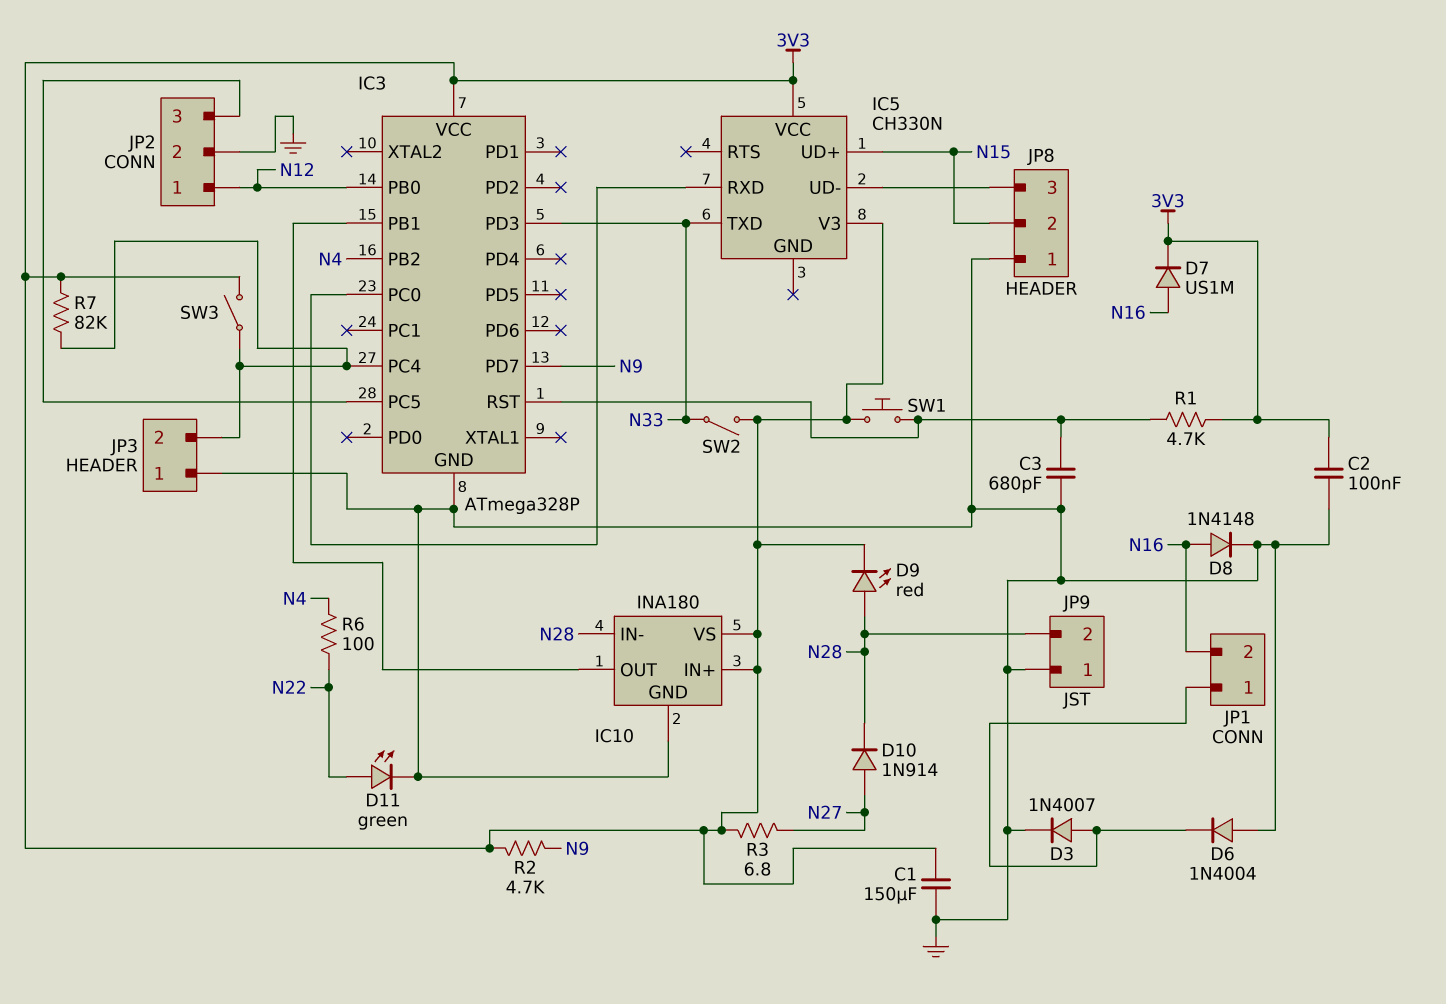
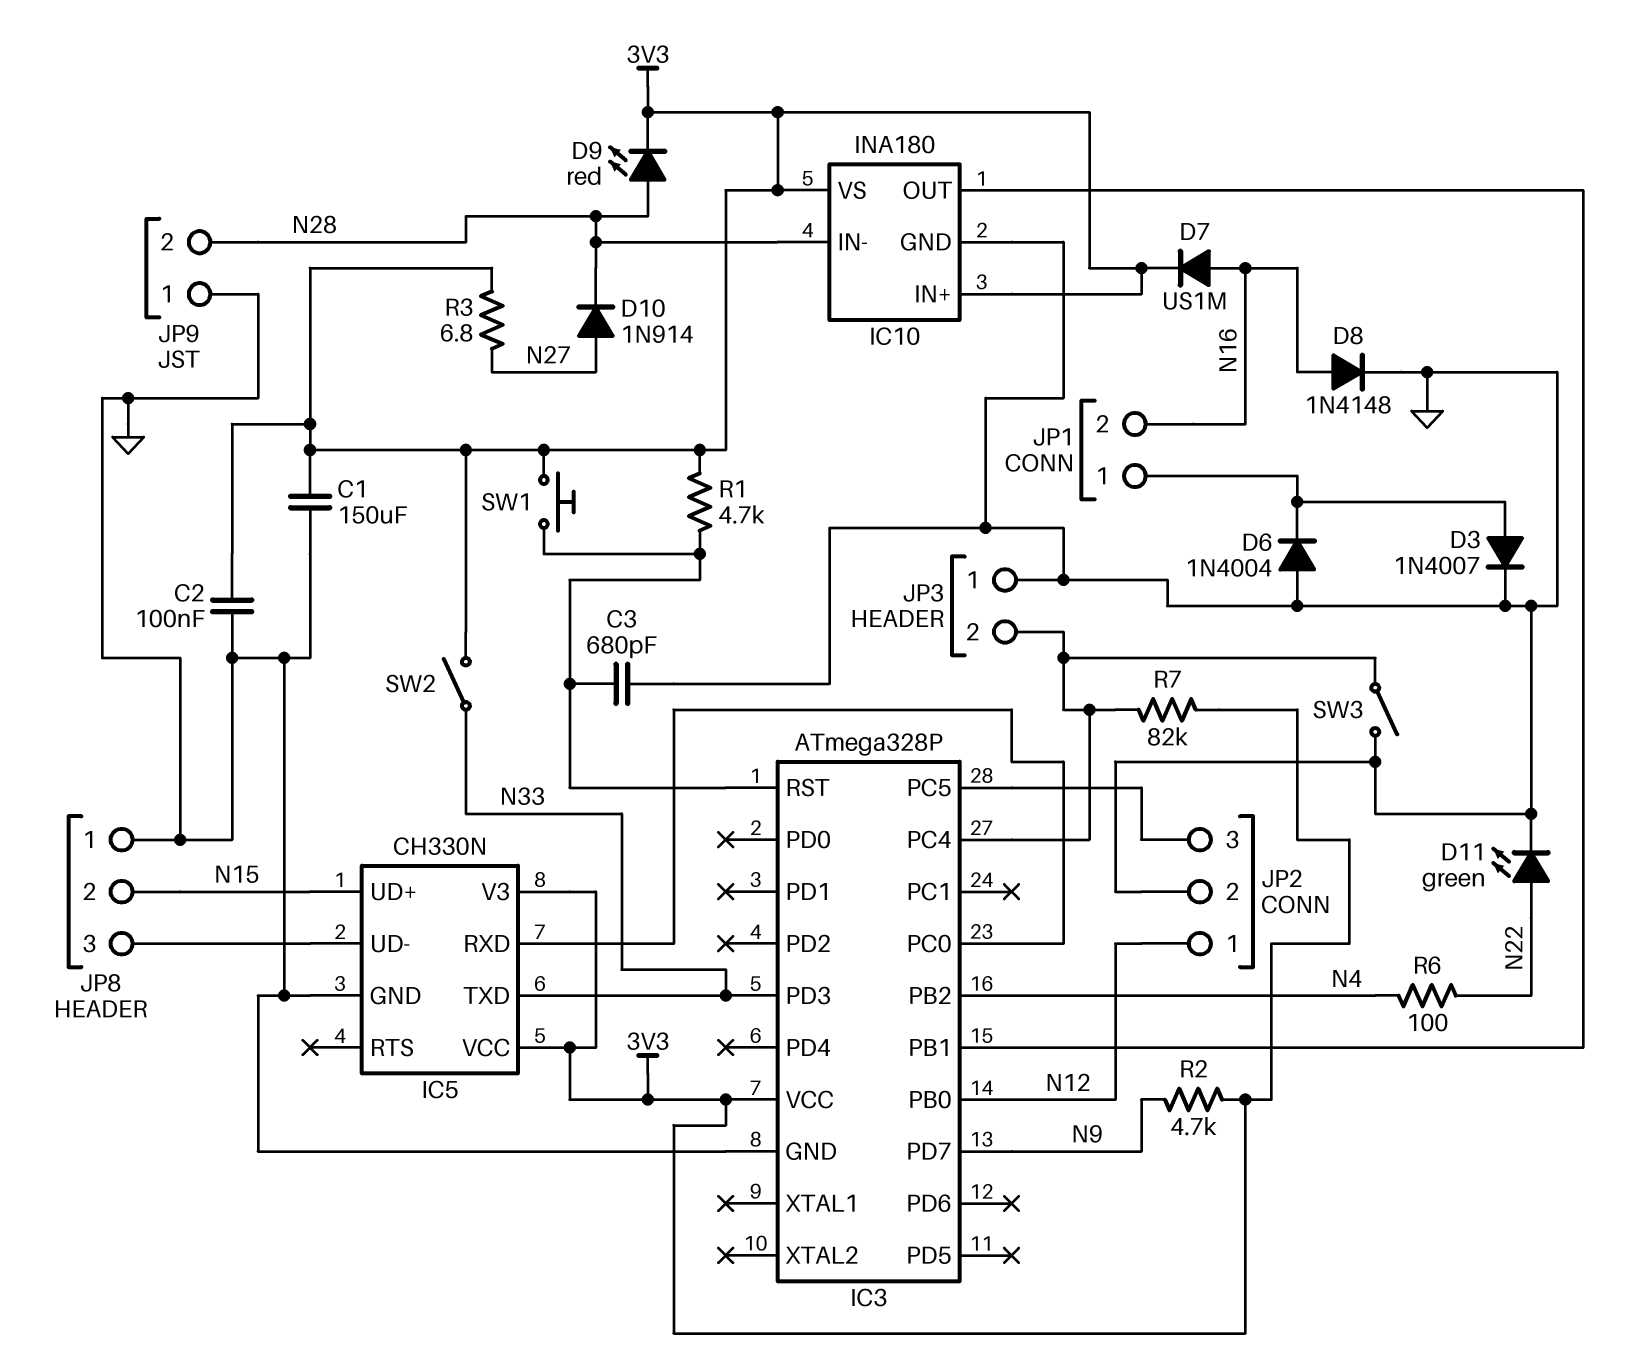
IC5 pin GND: none -> GND
SW3: switch (3V3, IC3/PC4) -> switch (GND, IC3/PC4)

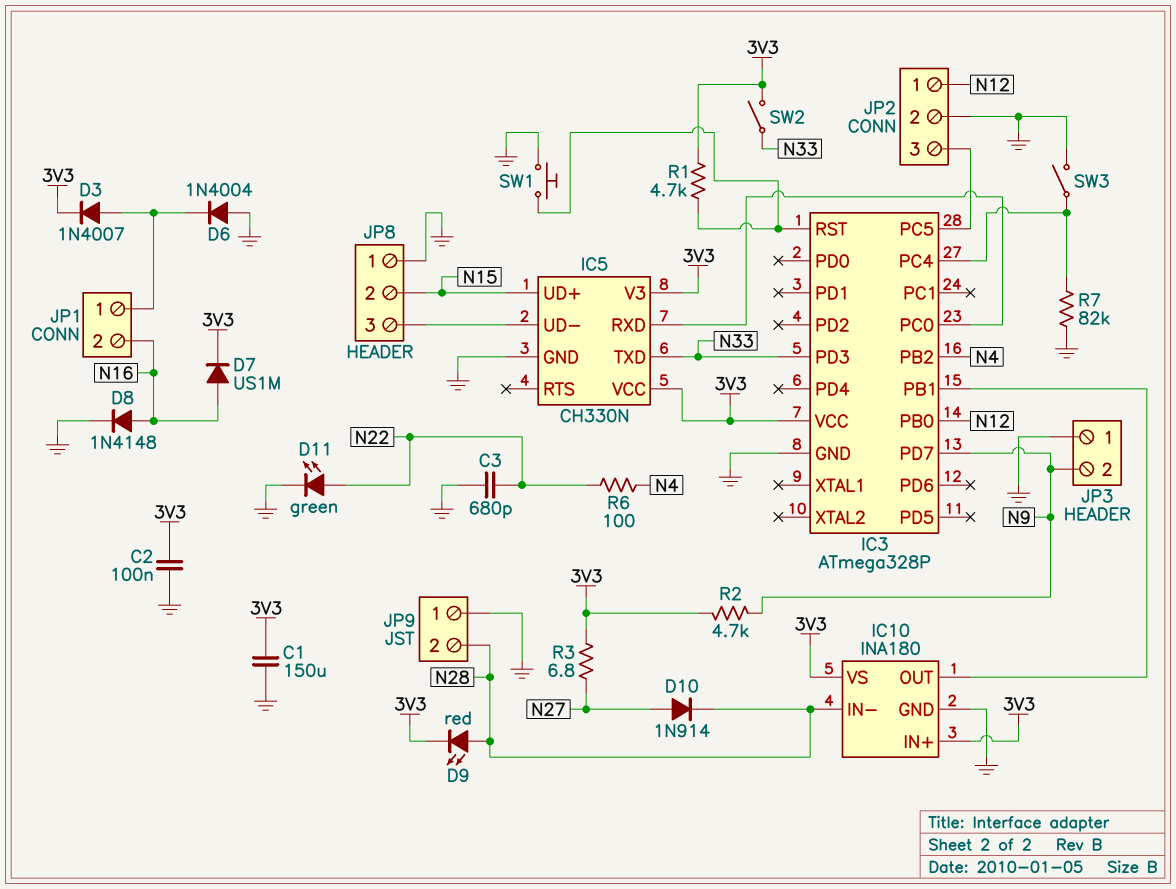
C3: 680pF (GND, IC3/RST) -> 680pF (GND, N22)
D3: diode 1N4007 (A JP1/1, K GND) -> diode 1N4007 (A JP1/1, K 3V3)
JP3 pin 2: IC3/PC4 -> N9
R7: 82k (3V3, IC3/PC4) -> 82k (GND, IC3/PC4)
SW1: button (3V3, IC3/RST) -> button (GND, IC3/RST)

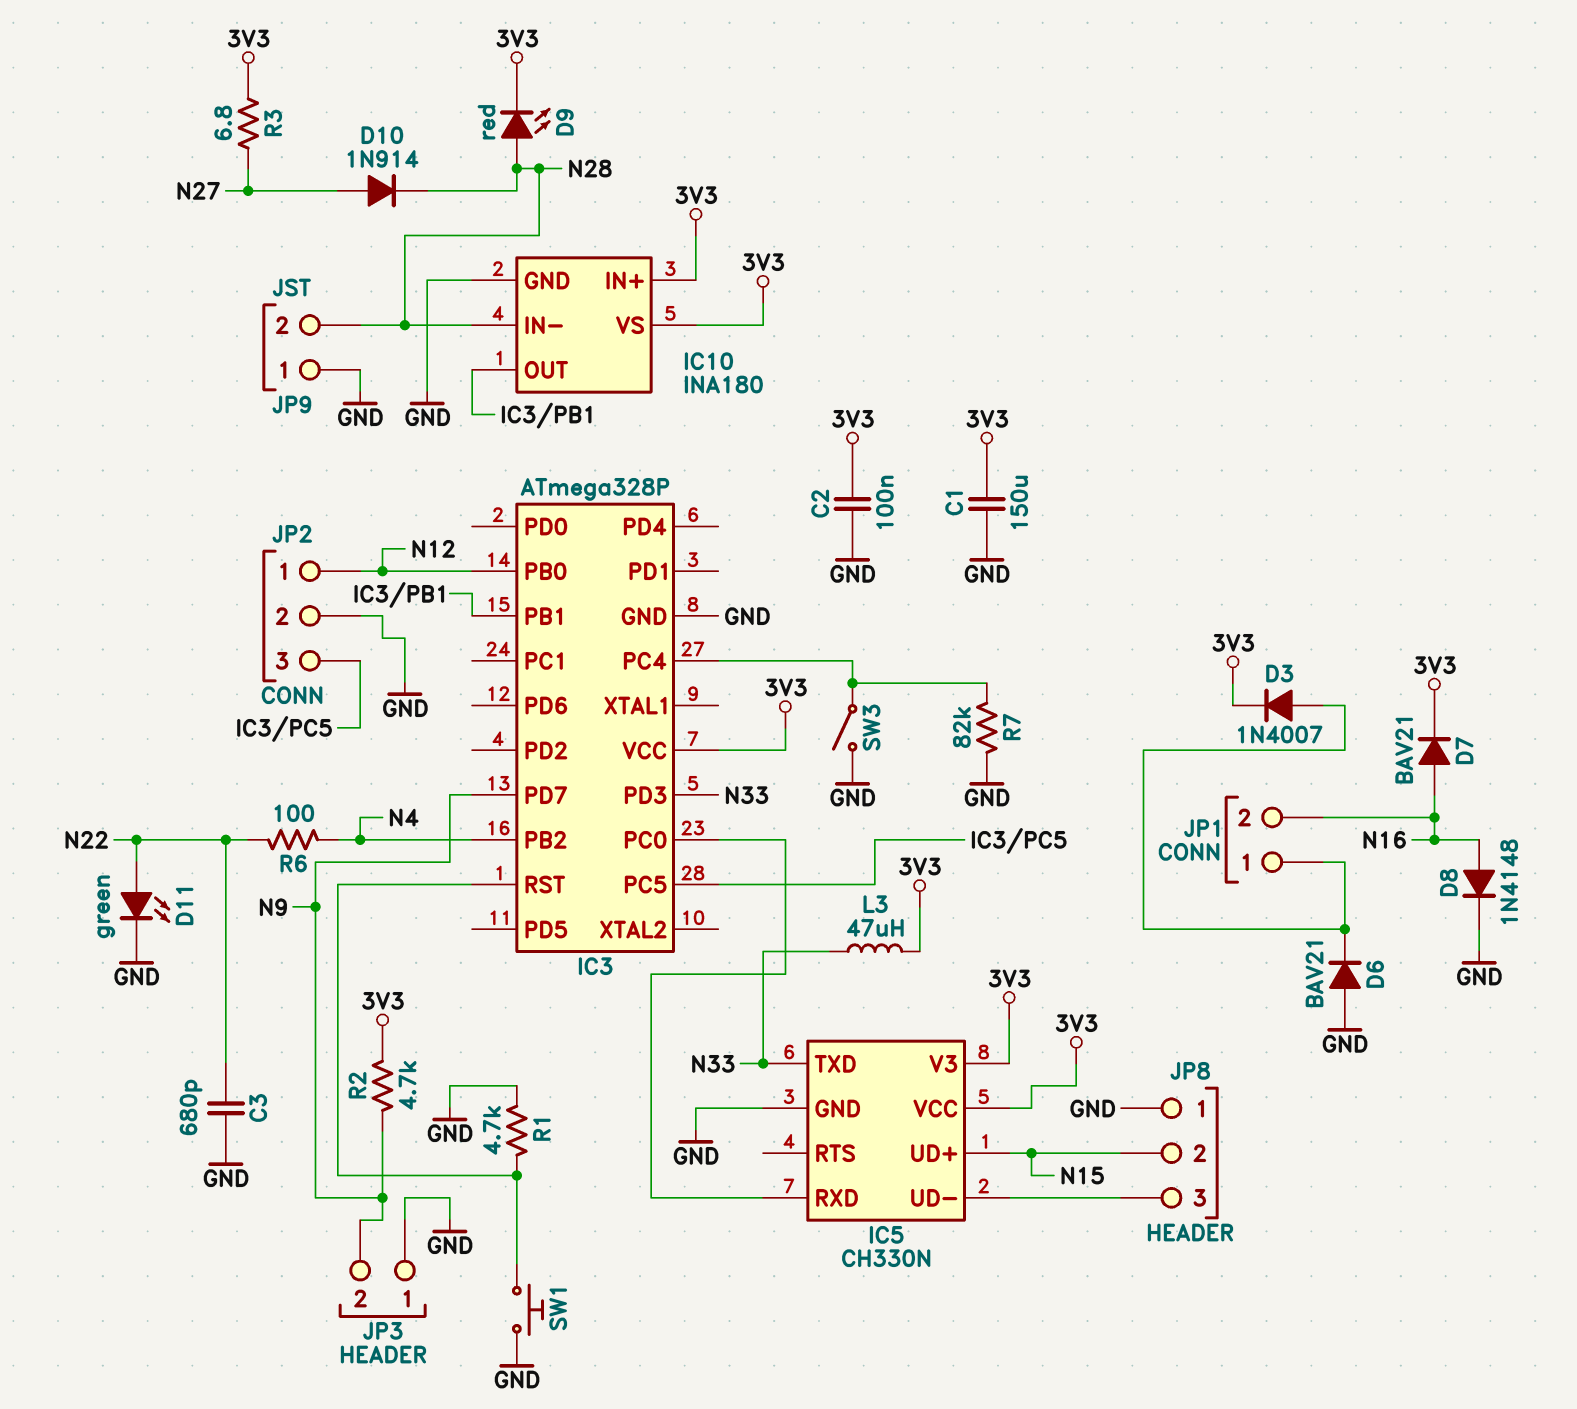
D6: diode 1N4004 (A GND, K JP1/1) -> diode BAV21 (A GND, K JP1/1)
D7: diode US1M (A N16, K 3V3) -> diode BAV21 (A N16, K 3V3)
L3: none -> 47uH (3V3, N33)
R1: 4.7k (3V3, IC3/RST) -> 4.7k (GND, IC3/RST)
SW2: switch (3V3, N33) -> none

